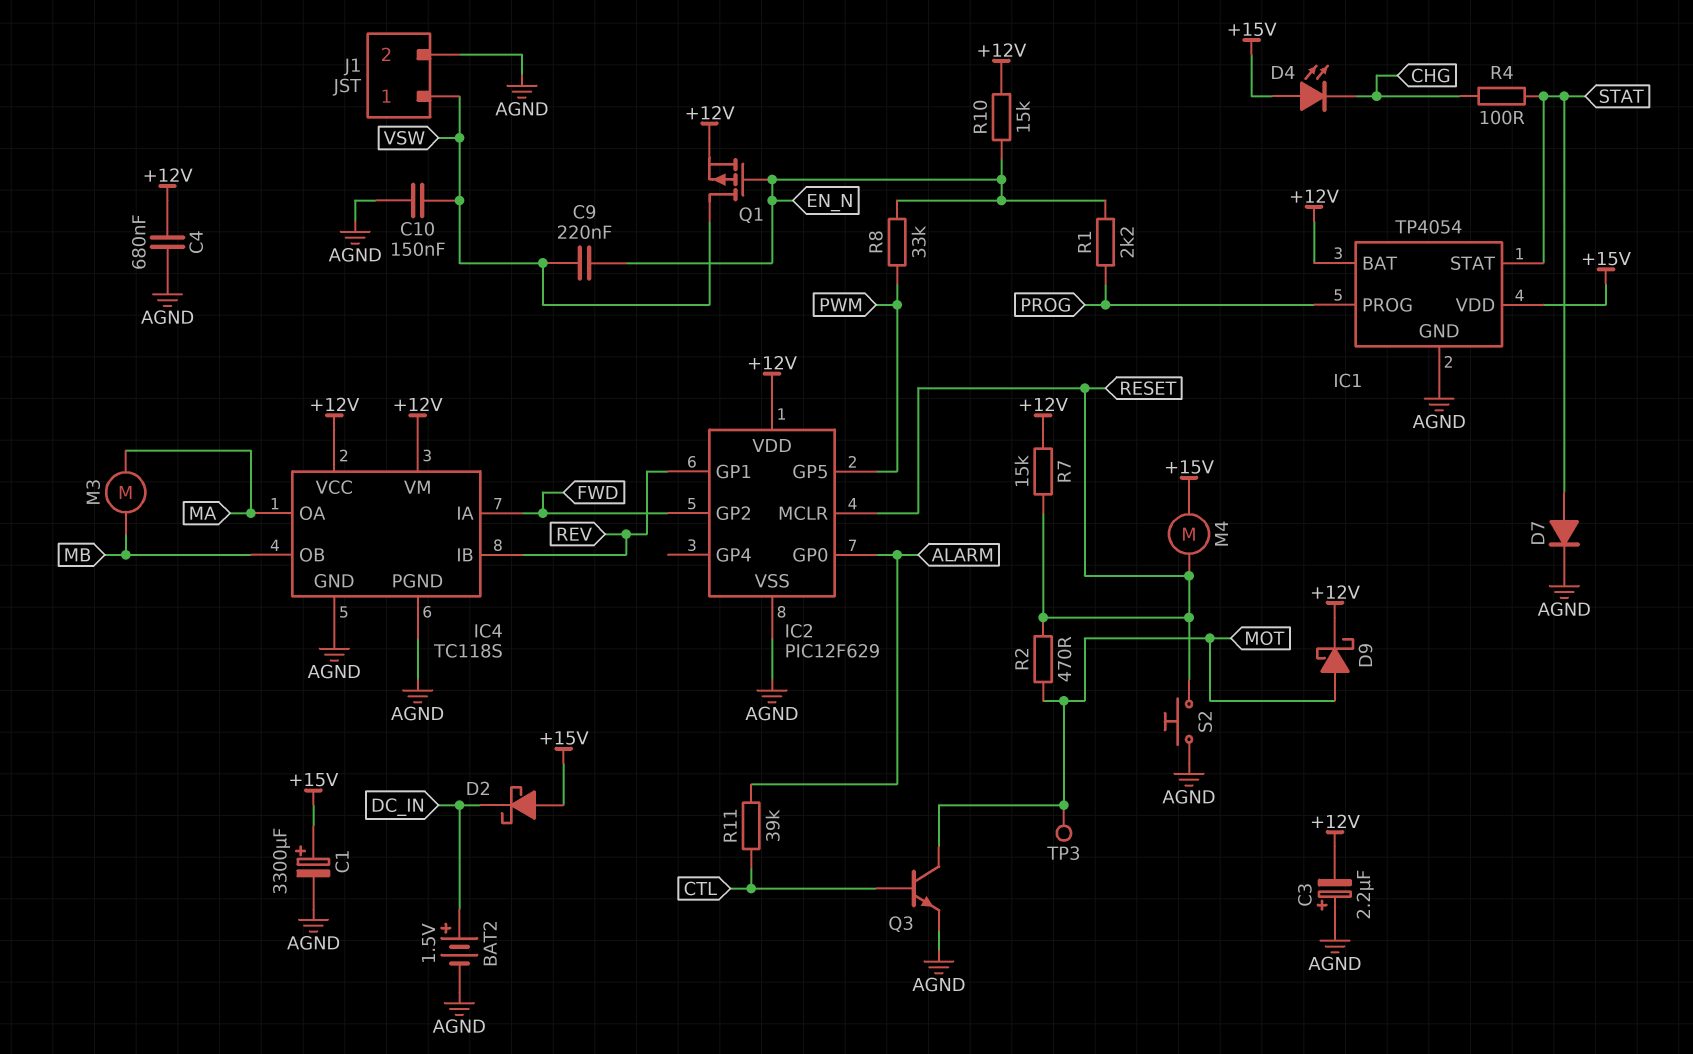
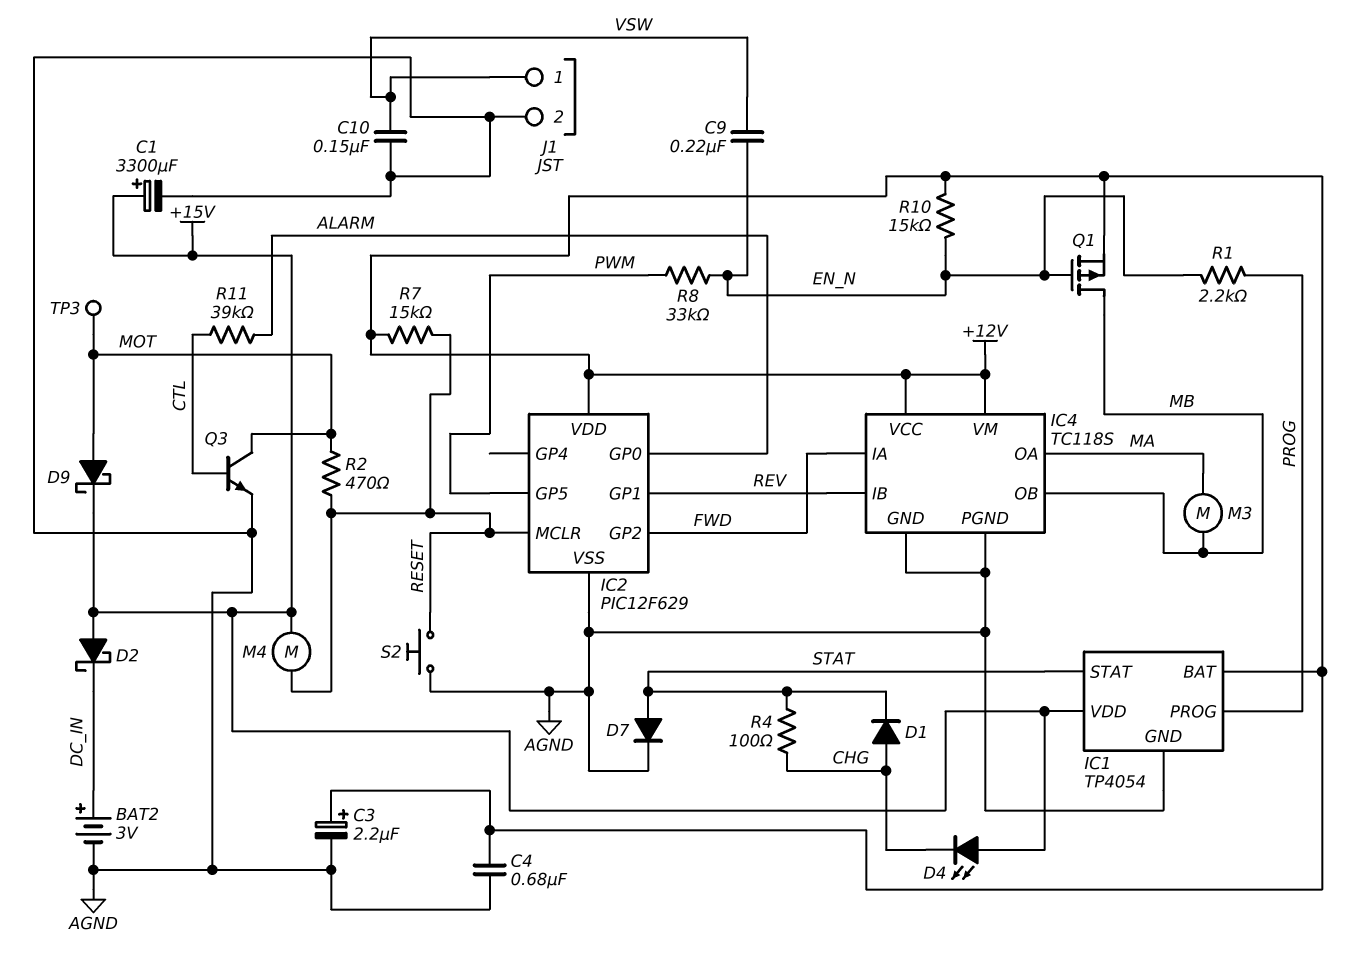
BAT2: 1.5V (plus DC_IN, minus AGND) -> 3V (plus DC_IN, minus AGND)
C3: 2.2uF (plus AGND, minus +12V) -> 2.2uF (plus +12V, minus AGND)
D1: none -> diode (A CHG, K STAT)
D9: schottky (A MOT, K +12V) -> schottky (A MOT, K +15V)
Q1: PMOS (G EN_N, D VSW, S +12V) -> PMOS (G EN_N, D MB, S +12V)

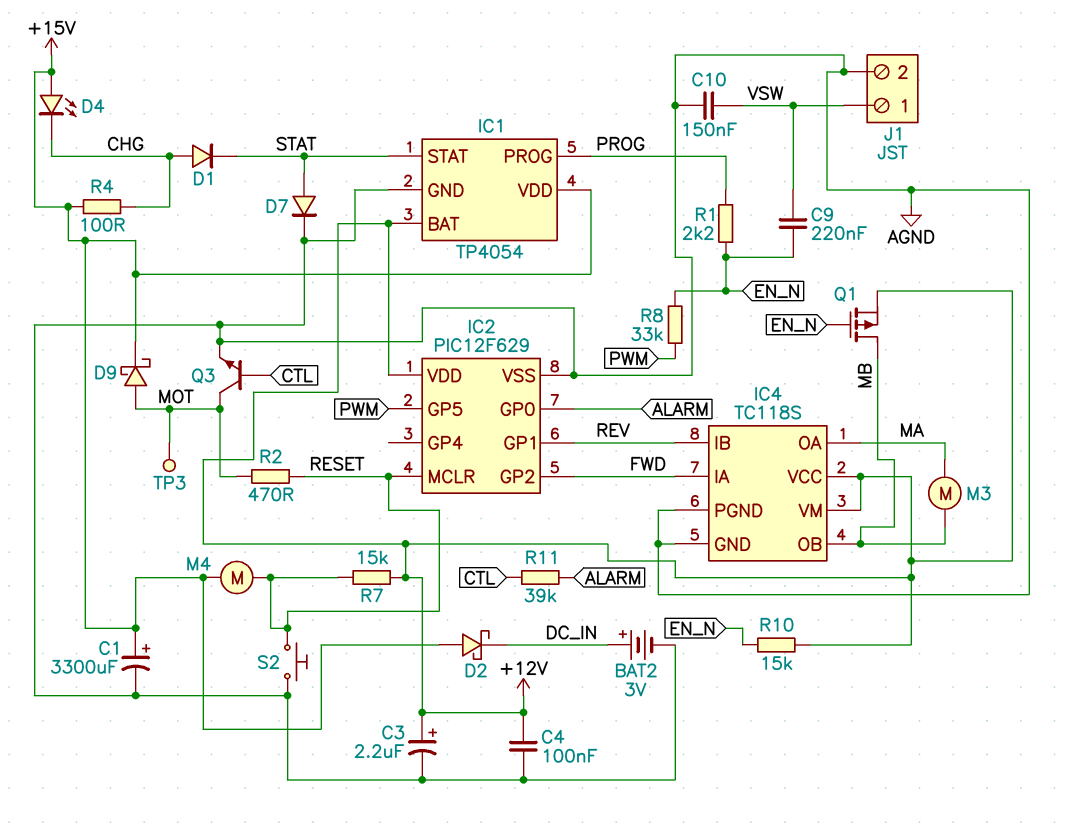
C4: 680nF (+12V, AGND) -> 100nF (+12V, AGND)
R4: 100 (CHG, STAT) -> 100 (+15V, CHG)

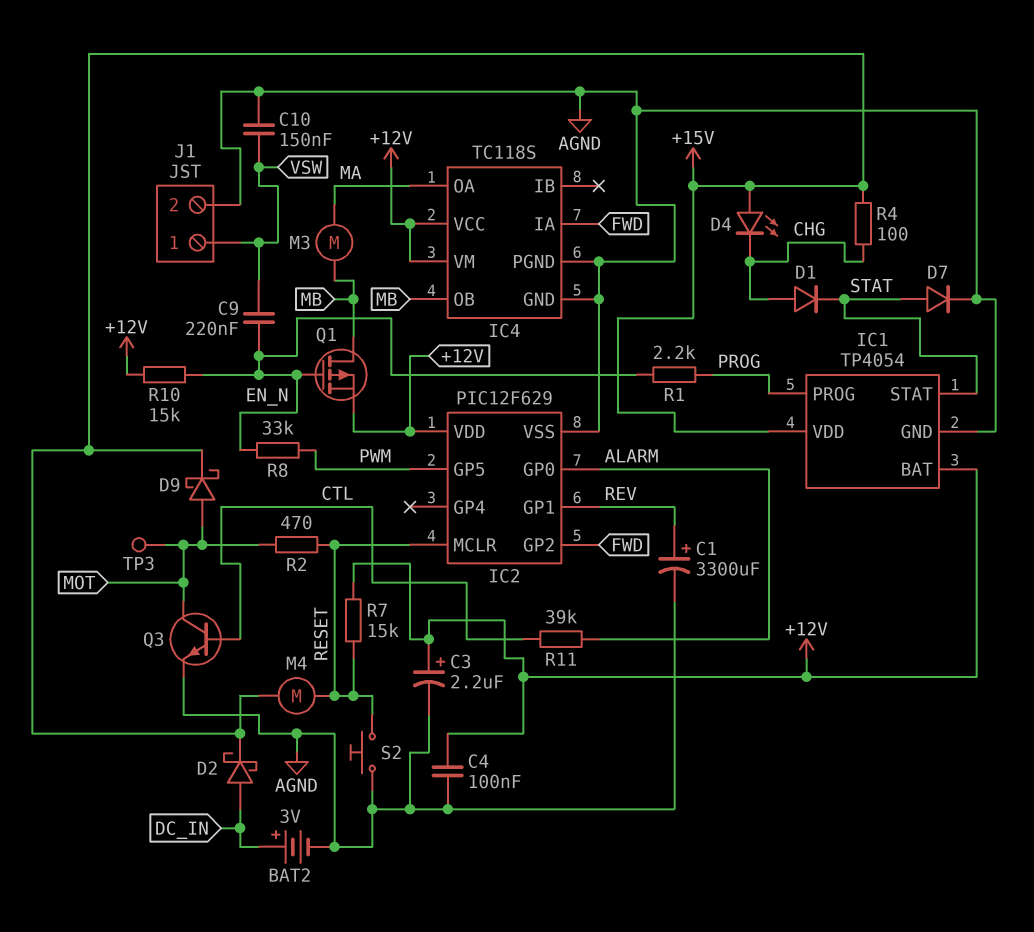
C1: 3300uF (plus +15V, minus AGND) -> 3300uF (plus REV, minus AGND)
D2: schottky (A +15V, K DC_IN) -> schottky (A DC_IN, K +15V)
IC4 pin IB: REV -> none

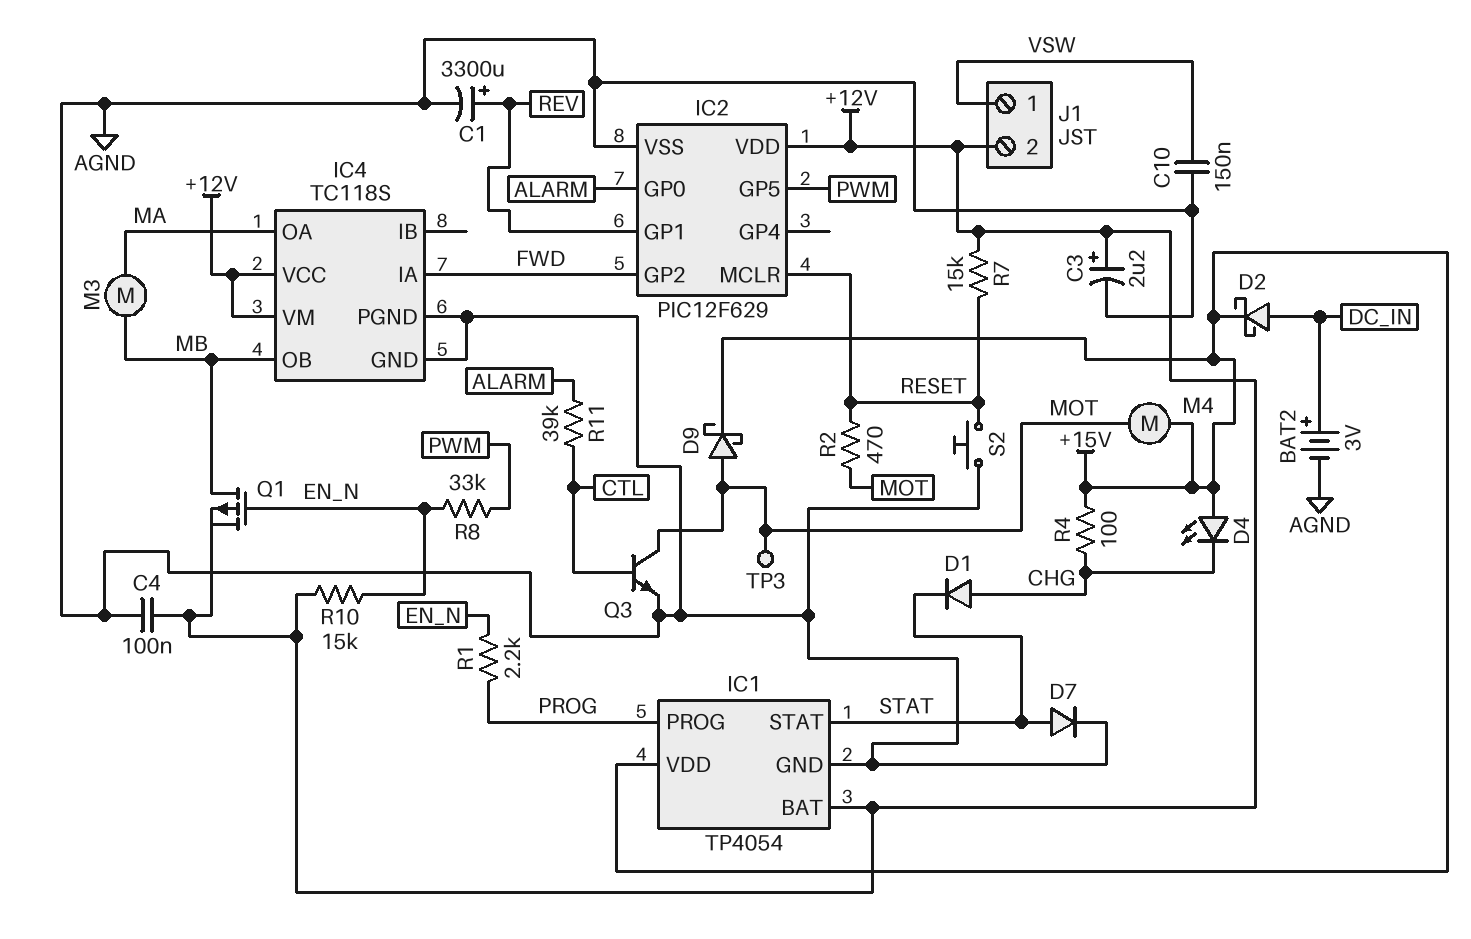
C9: 220nF (EN_N, VSW) -> none
J1 pin 2: AGND -> +12V
M4: motor (+15V, RESET) -> motor (+15V, MOT)

